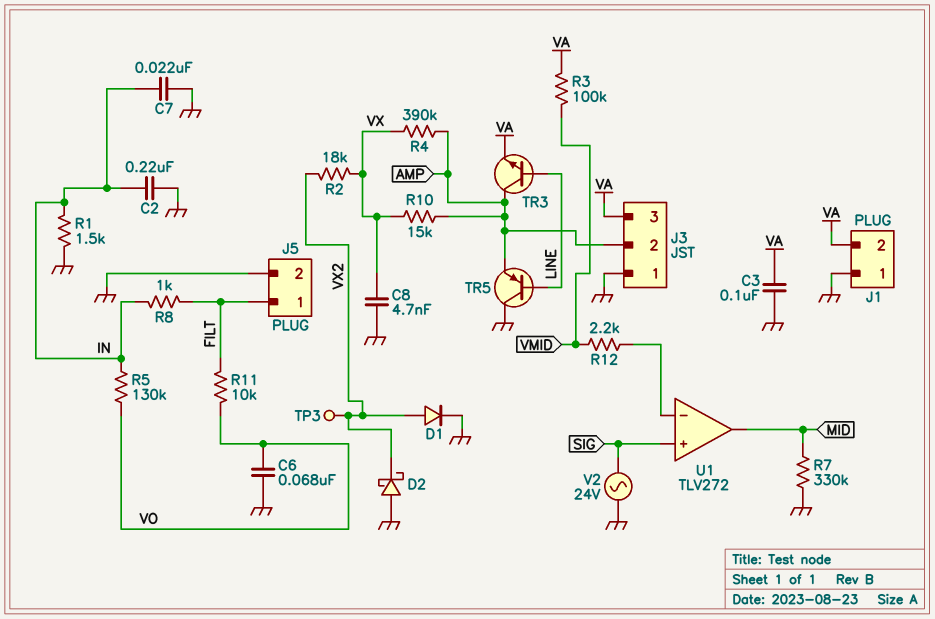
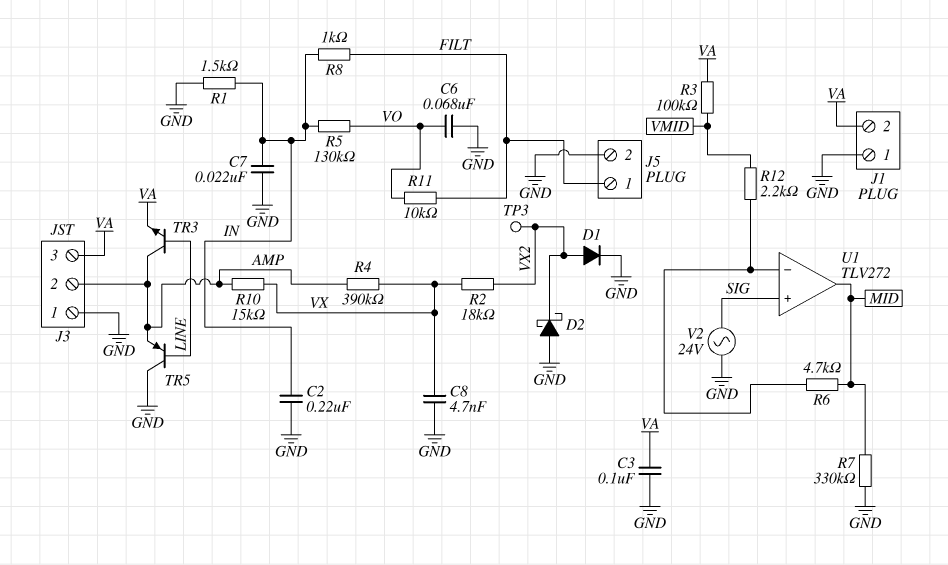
R6: none -> 4.7k (MID, U1/in-)

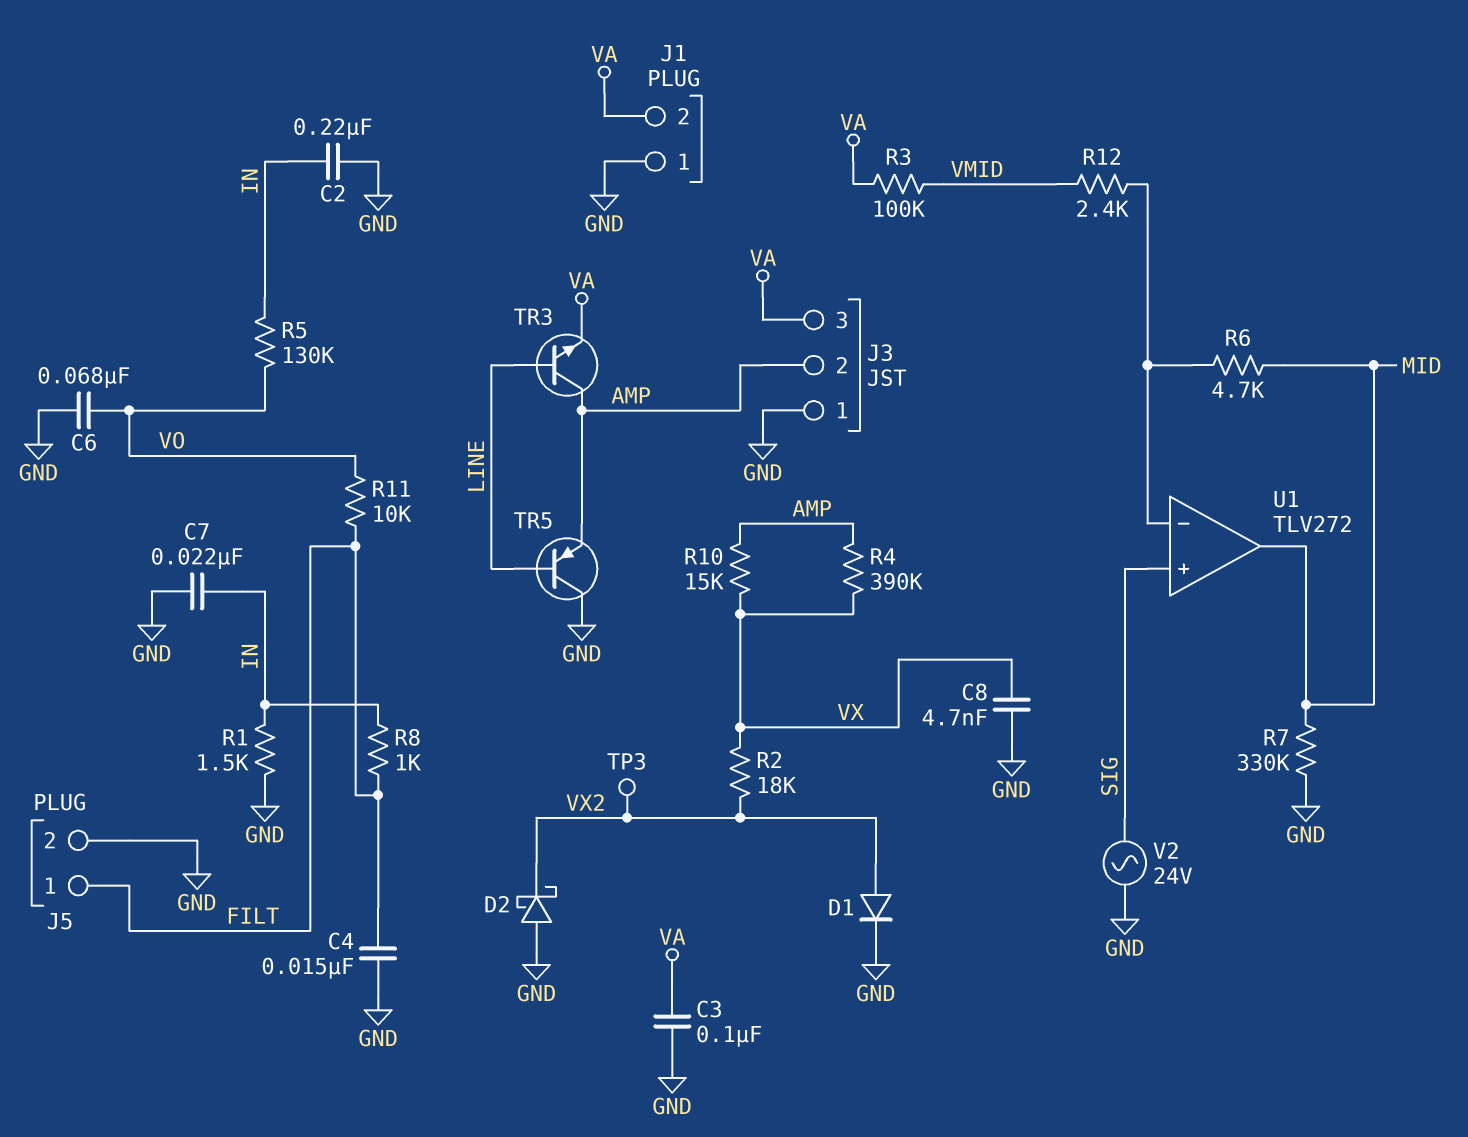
C4: none -> 15nF (FILT, GND)
R12: 2.2k (U1/in-, VMID) -> 2.4k (U1/in-, VMID)

